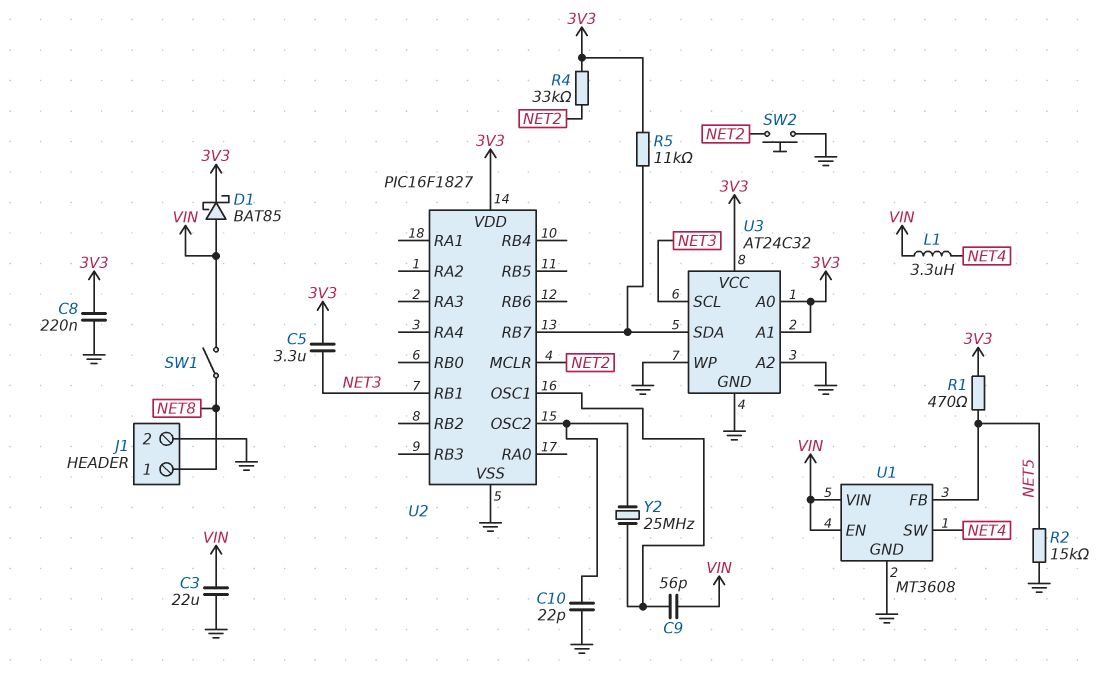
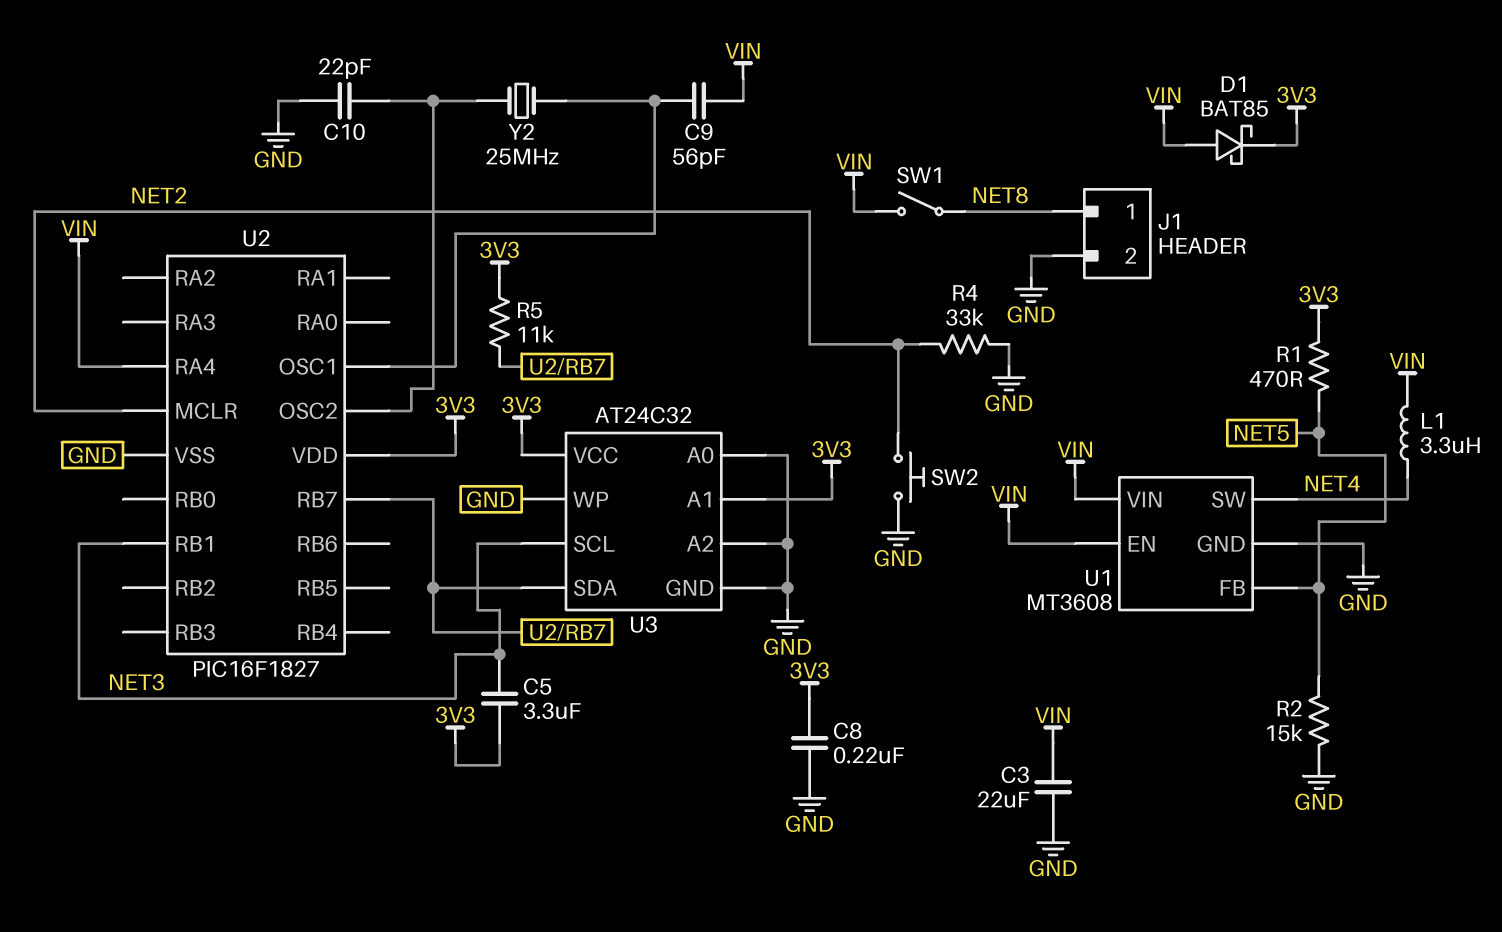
R4: 33k (3V3, NET2) -> 33k (GND, NET2)
U2 pin RA4: none -> VIN
U3 pin A0: 3V3 -> GND

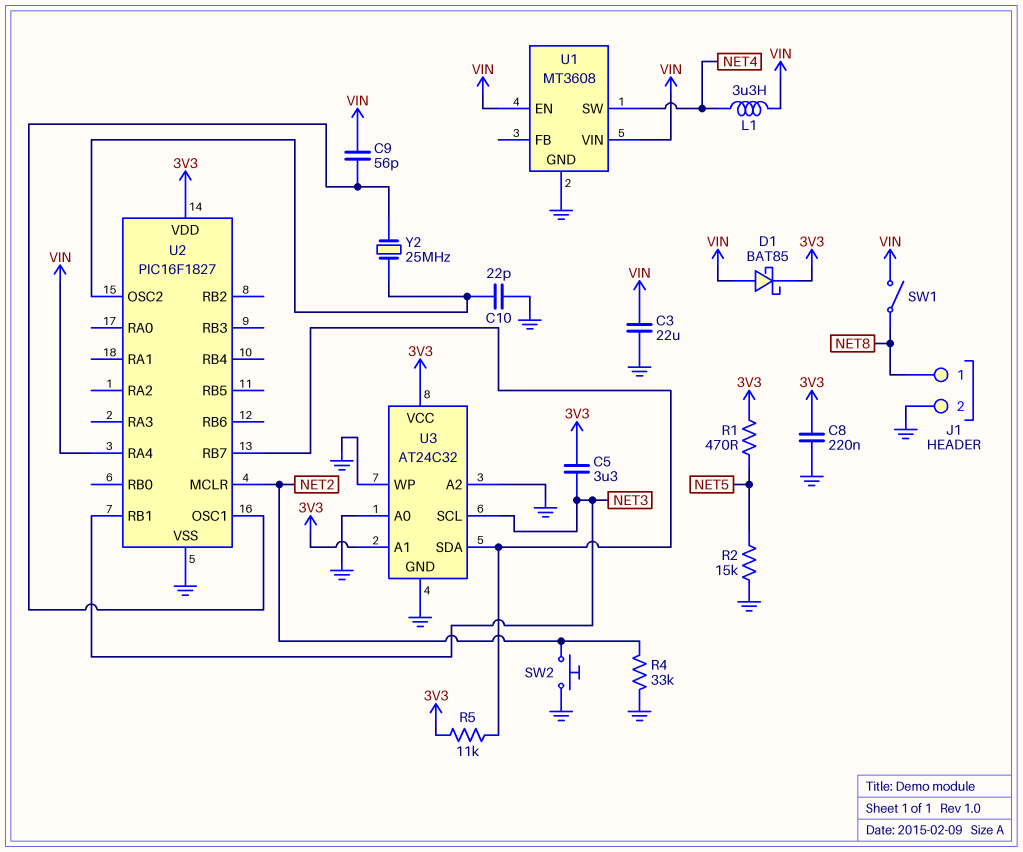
U1 pin FB: NET5 -> none

